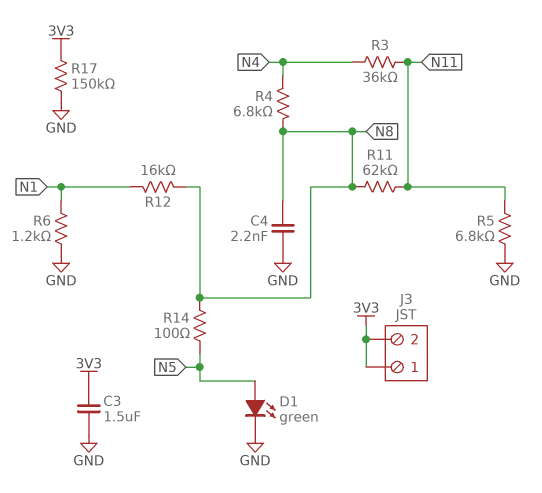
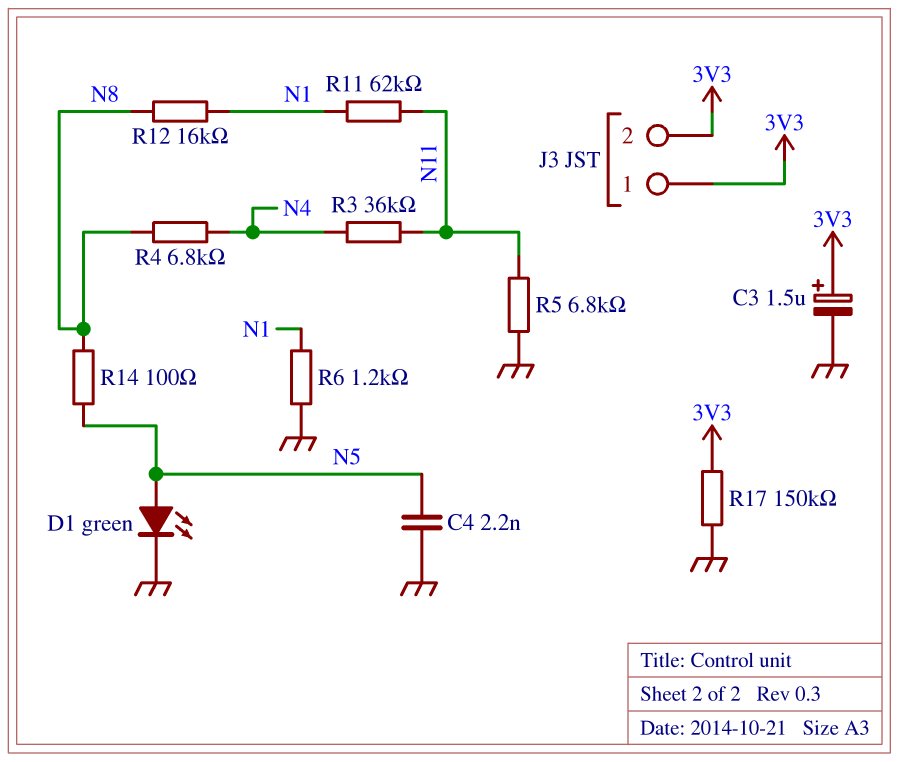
C3: 1.5uF (3V3, GND) -> 1.5uF (plus 3V3, minus GND)
C4: 2.2nF (GND, N8) -> 2.2nF (GND, N5)
R11: 62k (N8, N11) -> 62k (N1, N11)

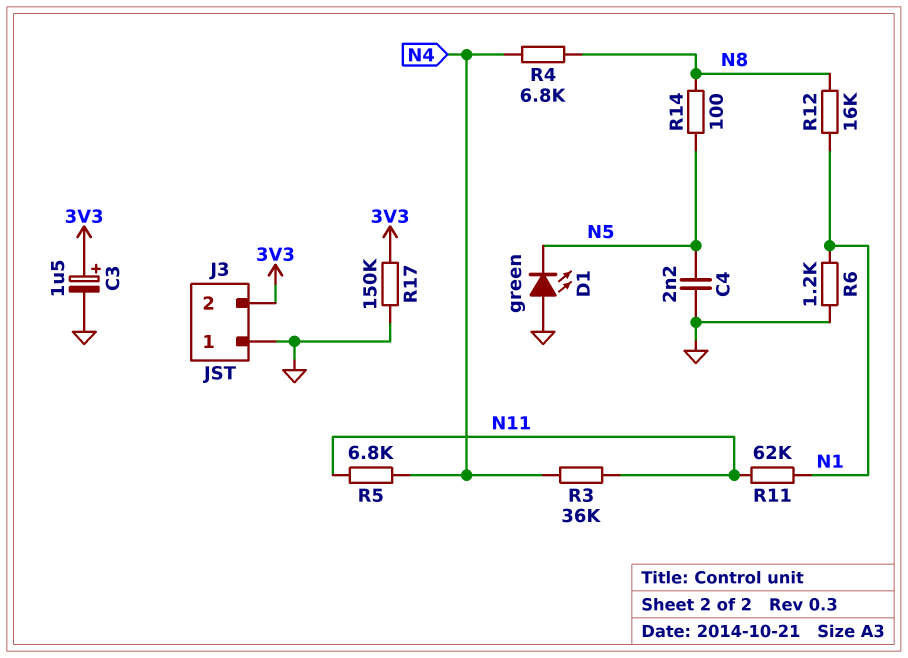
D1: LED green (A N5, K GND) -> LED green (A GND, K N5)
J3 pin 1: 3V3 -> GND
R5: 6.8k (GND, N11) -> 6.8k (N4, N11)

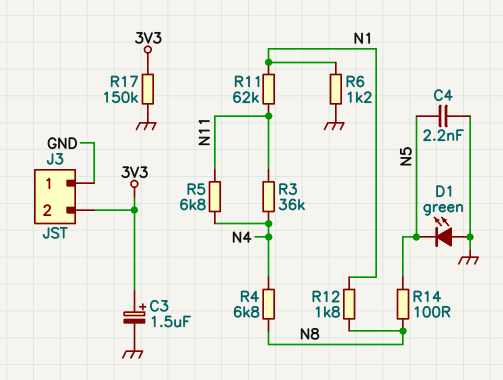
R12: 16k (N1, N8) -> 1.8k (N1, N8)

